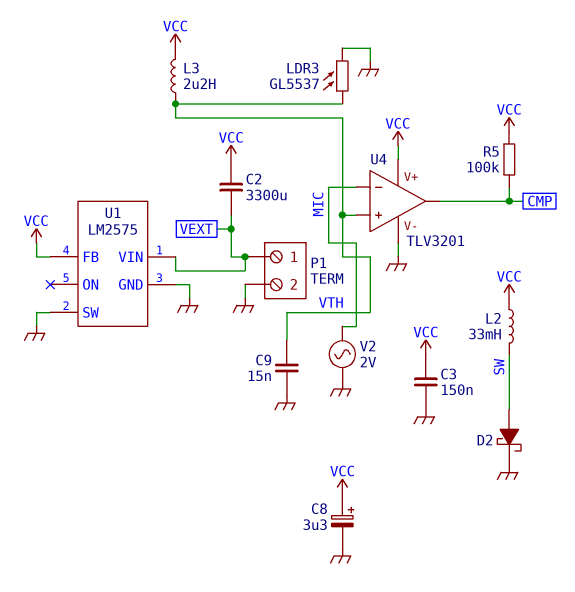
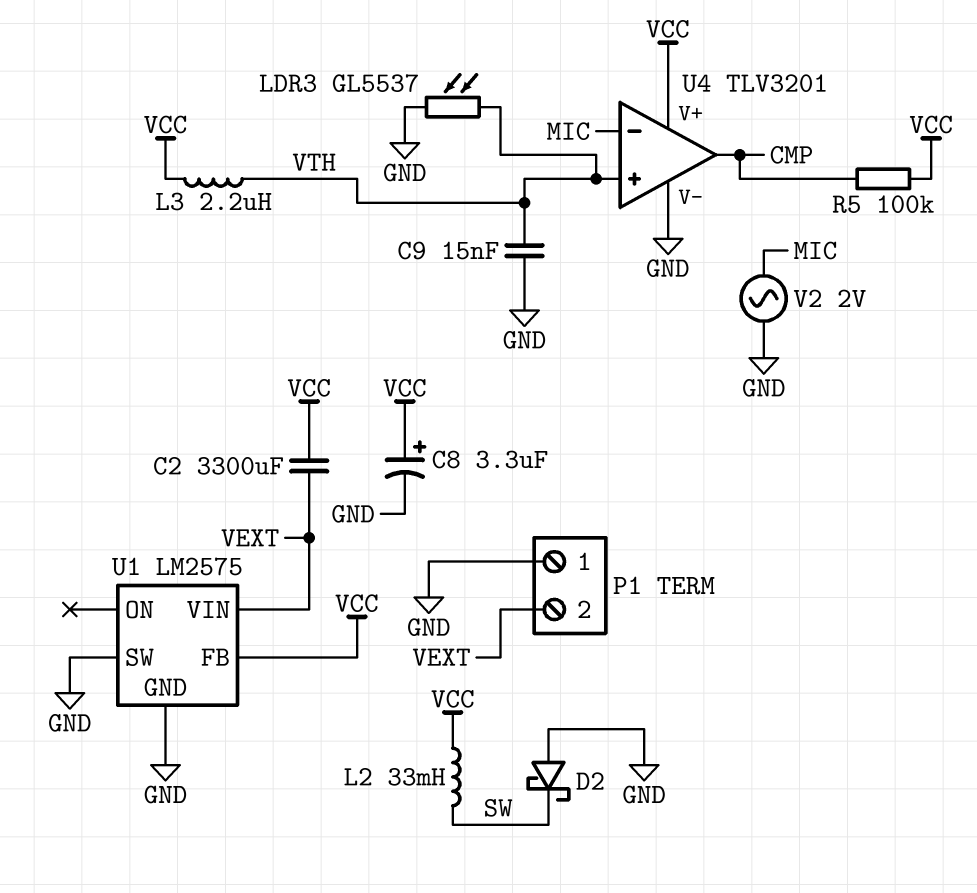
C3: 150nF (GND, VCC) -> none
D2: schottky (A SW, K GND) -> schottky (A GND, K SW)
P1 pin 1: VEXT -> GND
P1 pin 2: GND -> VEXT

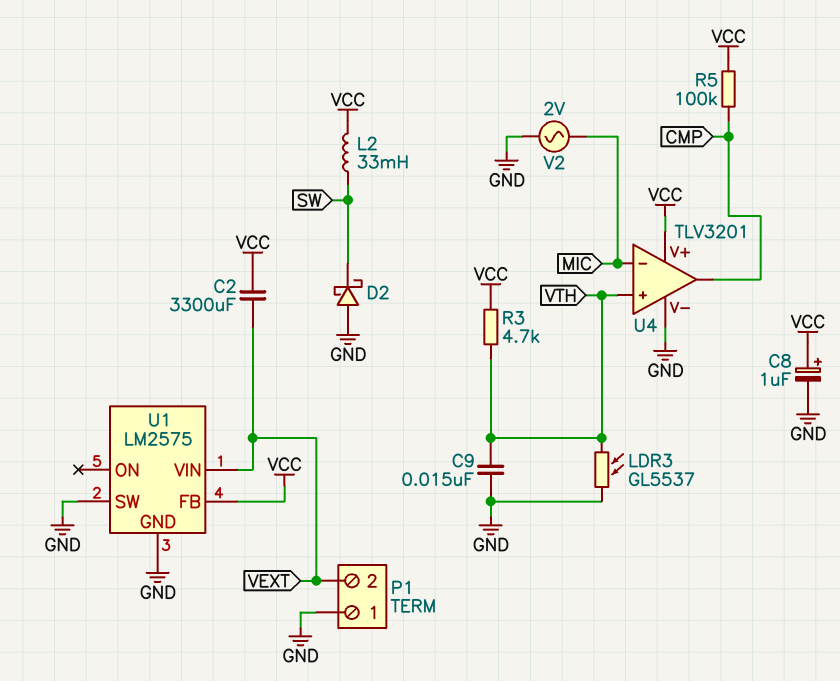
C8: 3.3uF (plus VCC, minus GND) -> 1uF (plus VCC, minus GND)
L3: 2.2uH (VCC, VTH) -> none
R3: none -> 4.7k (VCC, VTH)

